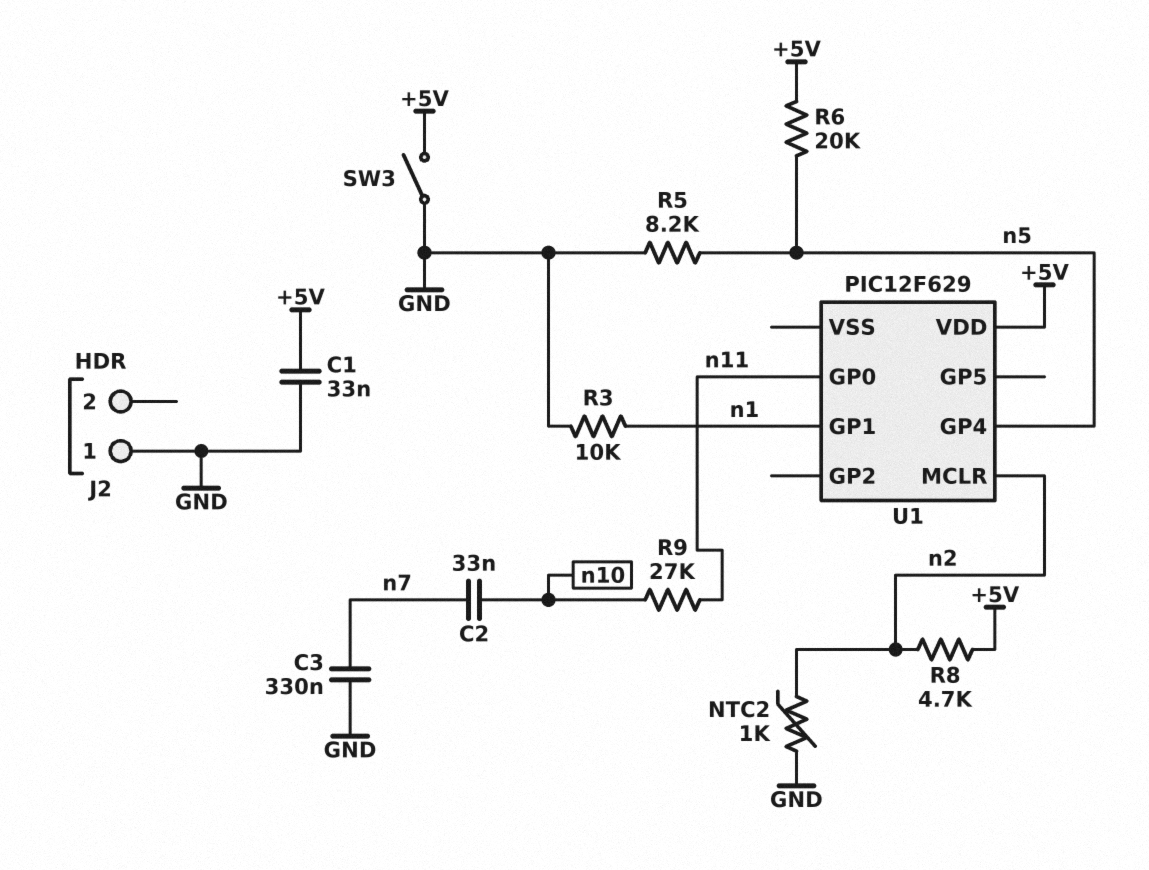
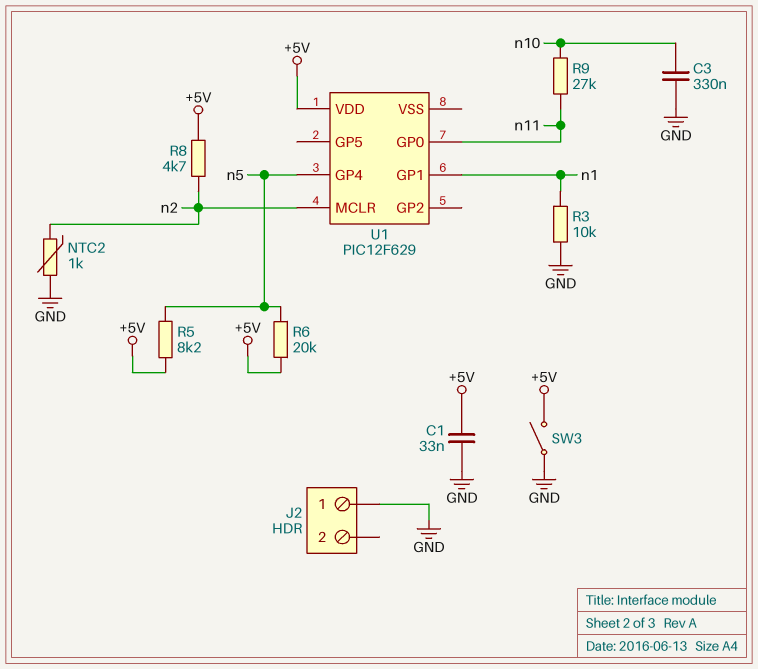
C2: 33nF (n7, n10) -> none
C3: 330nF (GND, n7) -> 330nF (GND, n10)
R5: 8.2k (GND, n5) -> 8.2k (+5V, n5)

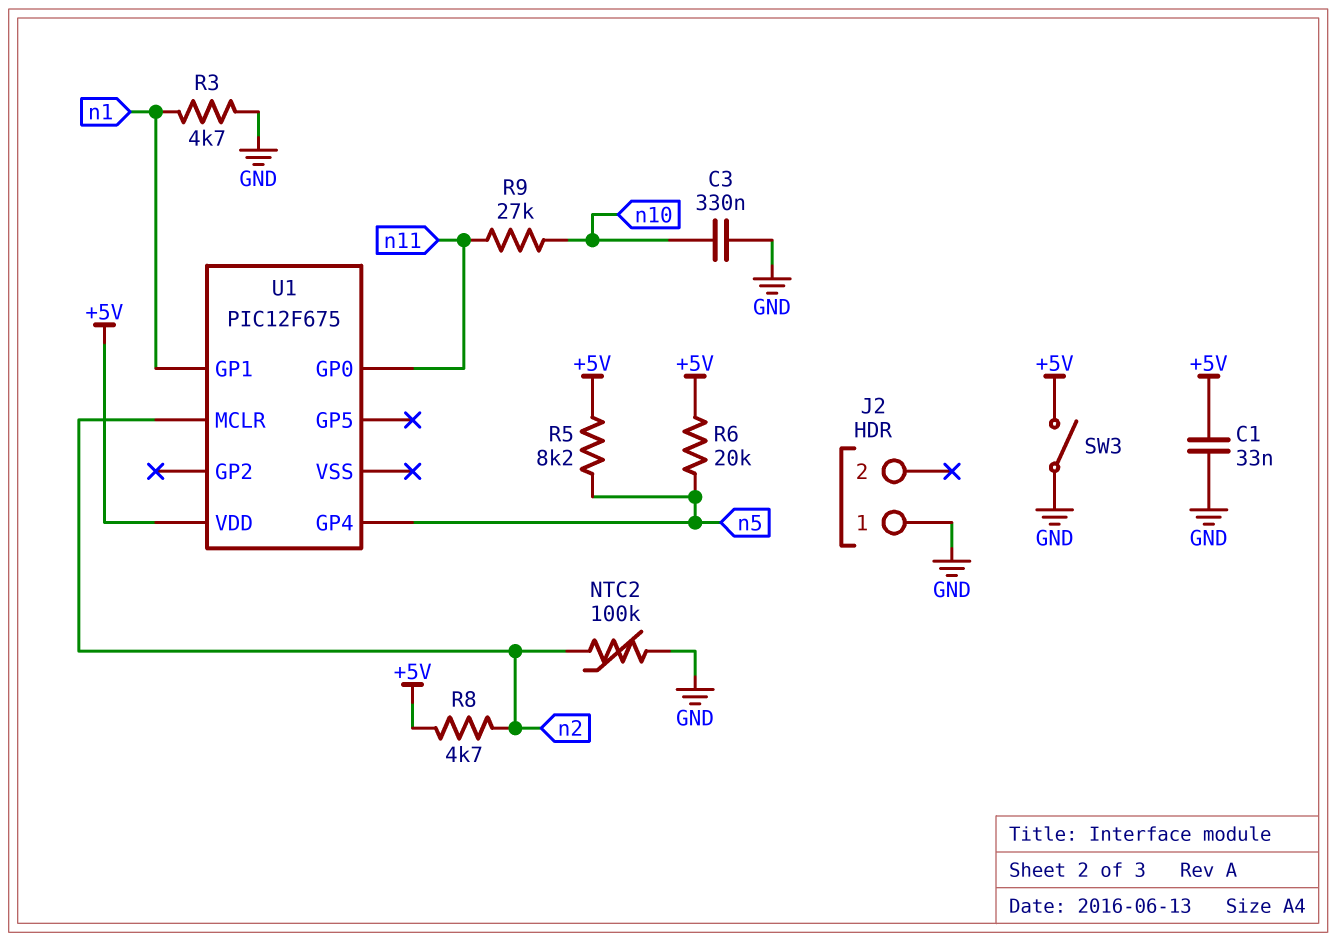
NTC2: 1k (GND, n2) -> 100k (GND, n2)
R3: 10k (GND, n1) -> 4.7k (GND, n1)
U1: PIC12F629 -> PIC12F675

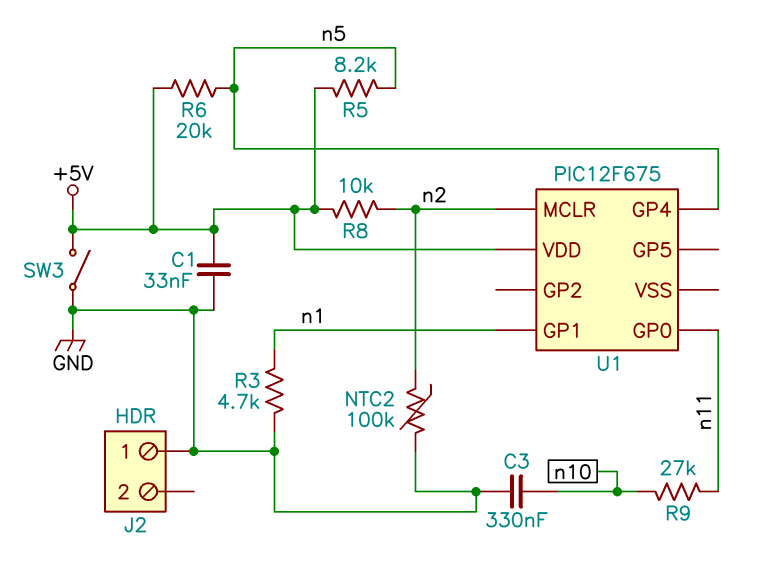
R8: 4.7k (+5V, n2) -> 10k (+5V, n2)

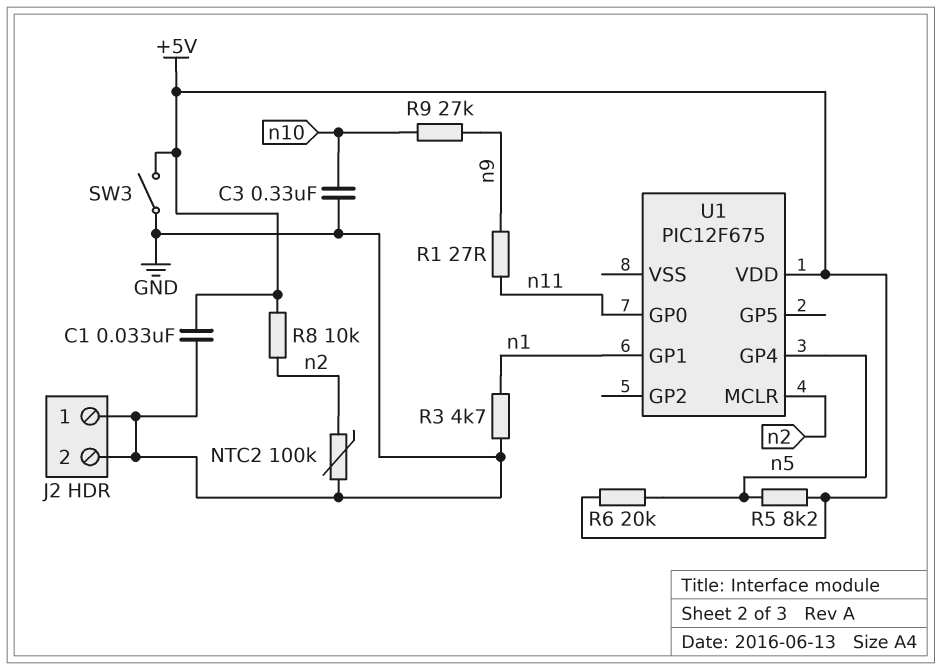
J2 pin 2: none -> GND
R1: none -> 27 (n9, n11)
R9: 27k (n10, n11) -> 27k (n9, n10)

